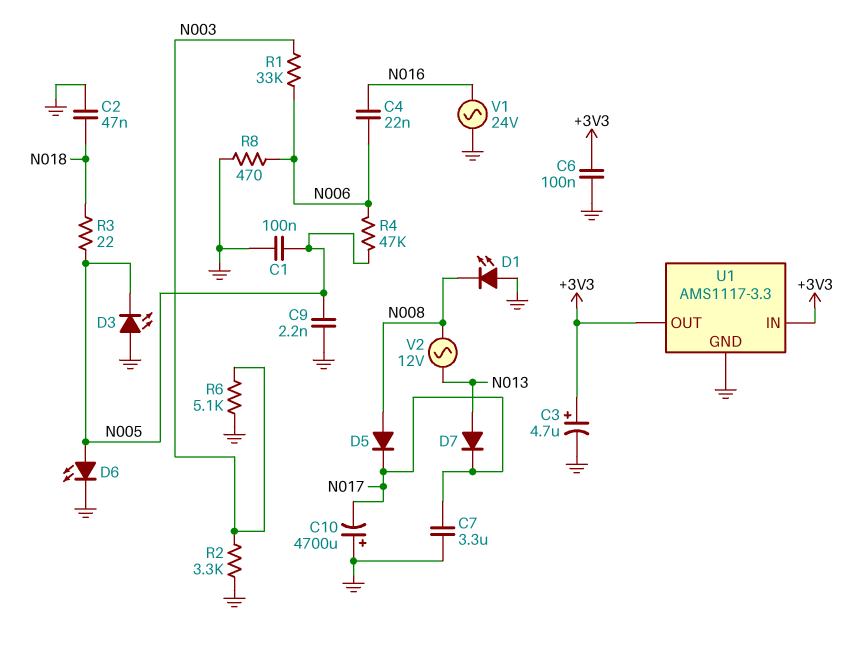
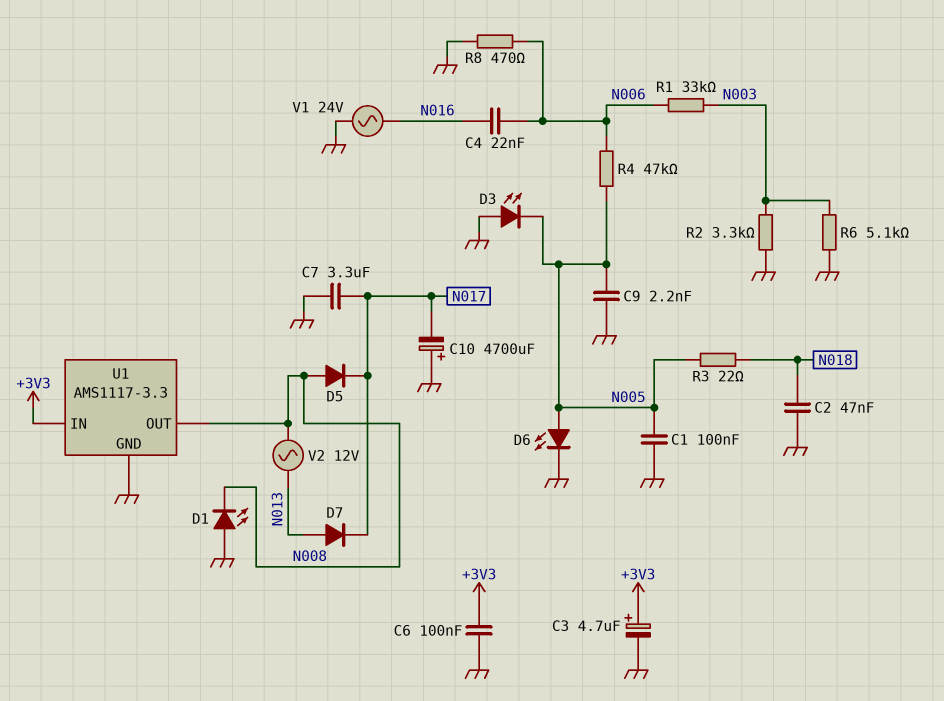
U1 pin OUT: +3V3 -> N008

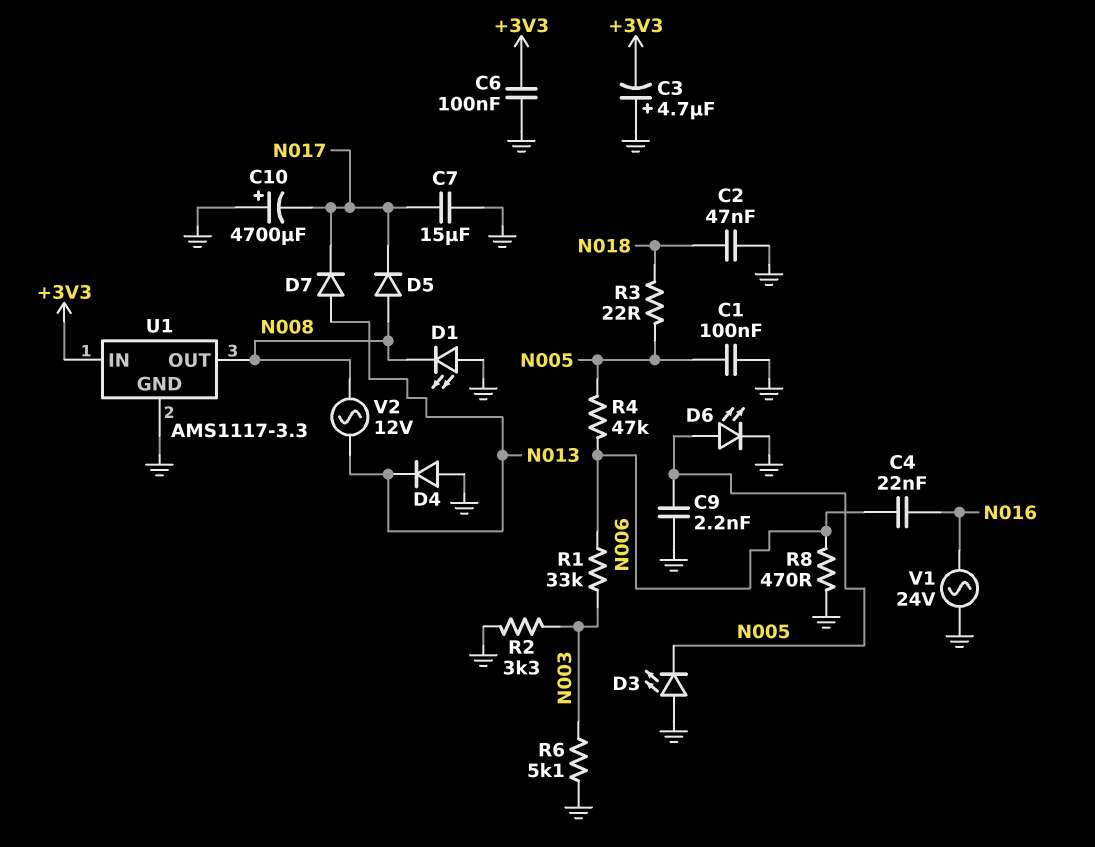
C3: 4.7uF (plus +3V3, minus GND) -> 4.7uF (plus GND, minus +3V3)
C7: 3.3uF (GND, N017) -> 15uF (GND, N017)
D4: none -> diode (A GND, K N013)

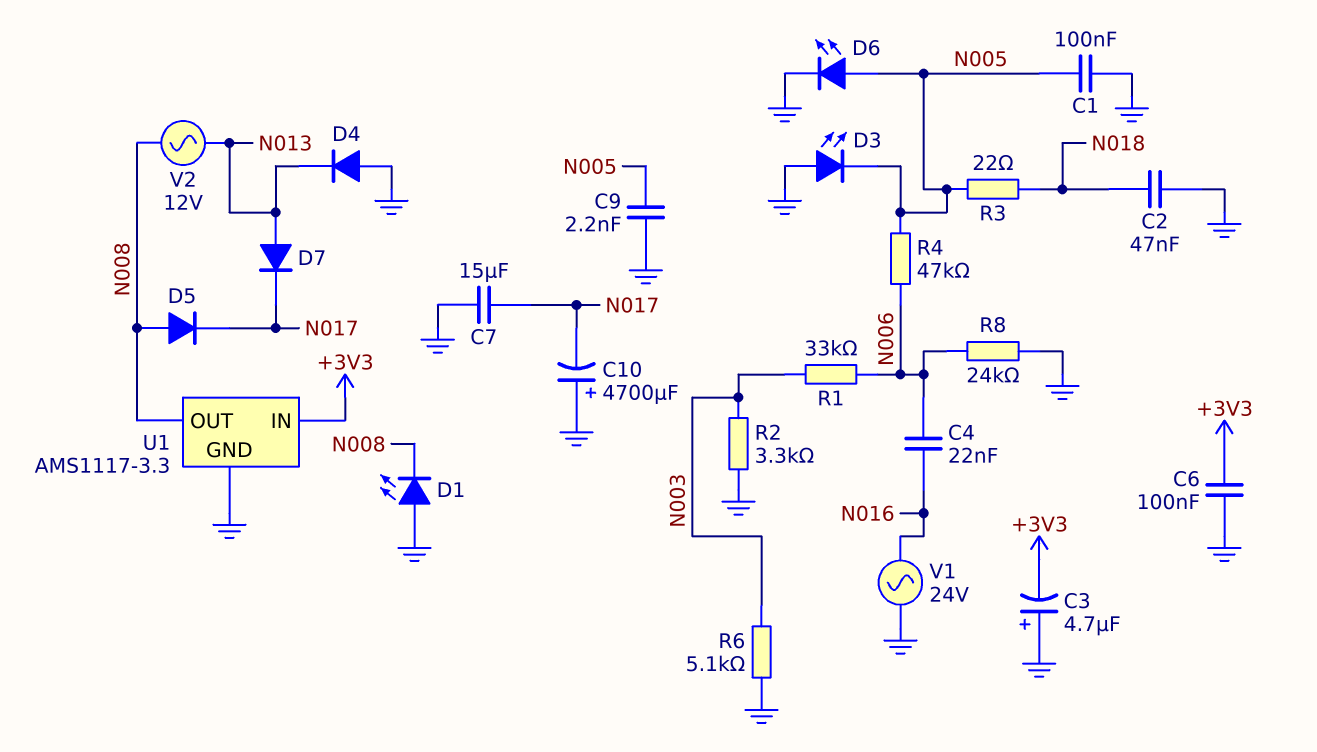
R8: 470 (GND, N006) -> 24k (GND, N006)

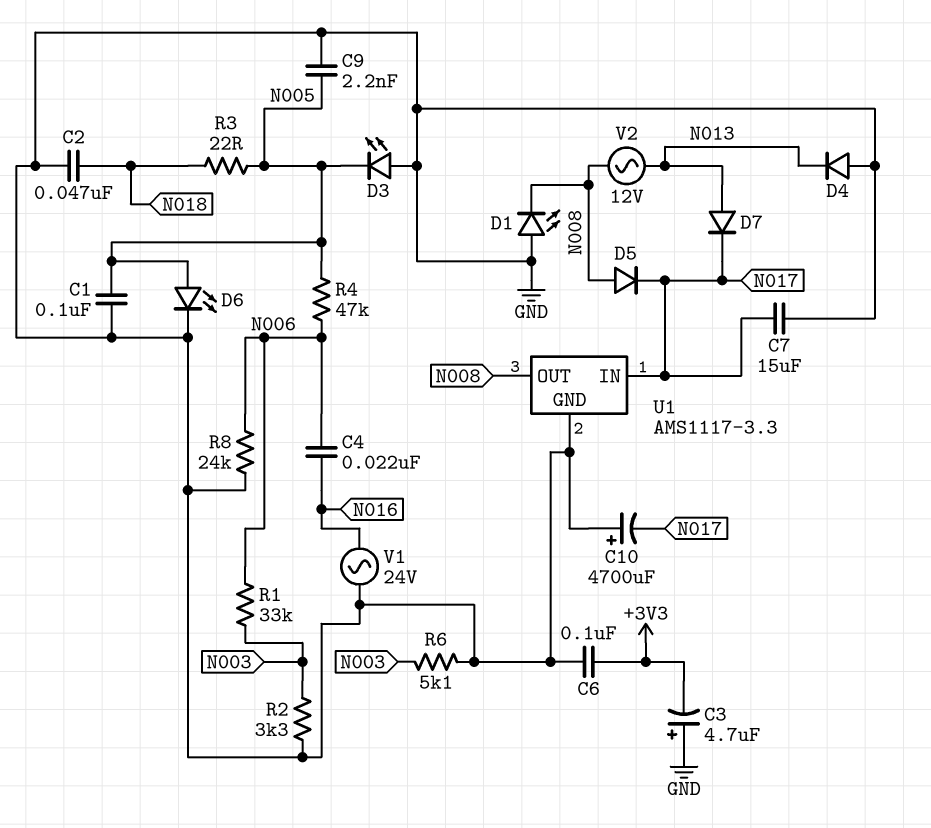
U1 pin IN: +3V3 -> N017

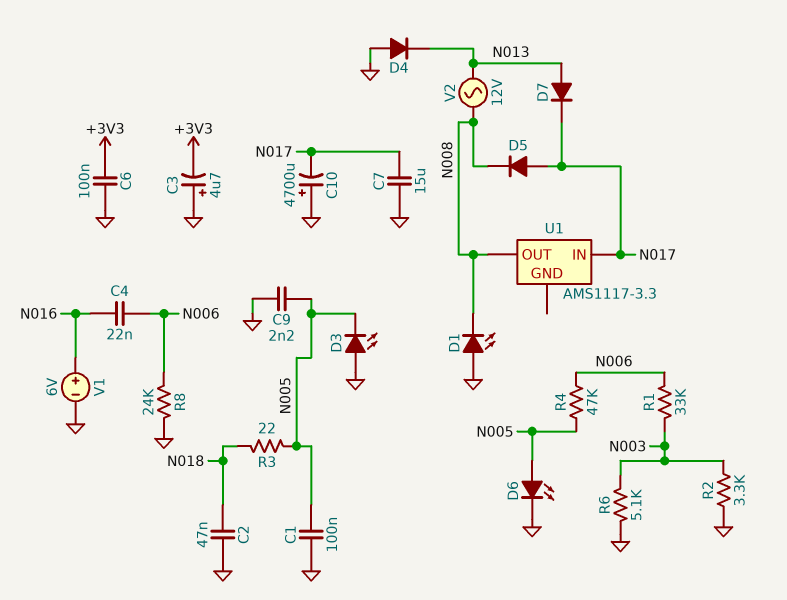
D5: diode (A N008, K N017) -> diode (A N017, K N008)
U1 pin GND: GND -> none
V1: AC 24V (GND, N016) -> 6V (plus N016, minus GND)

